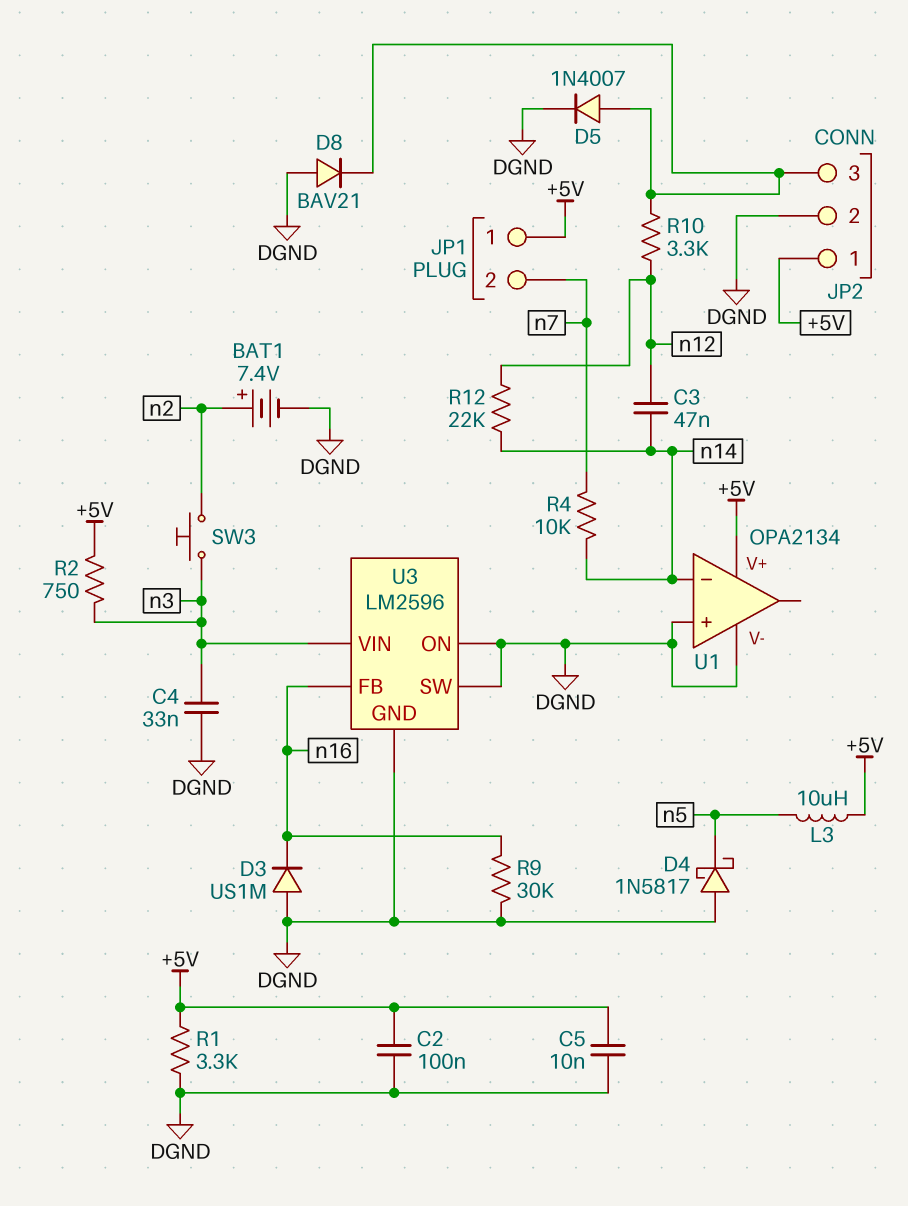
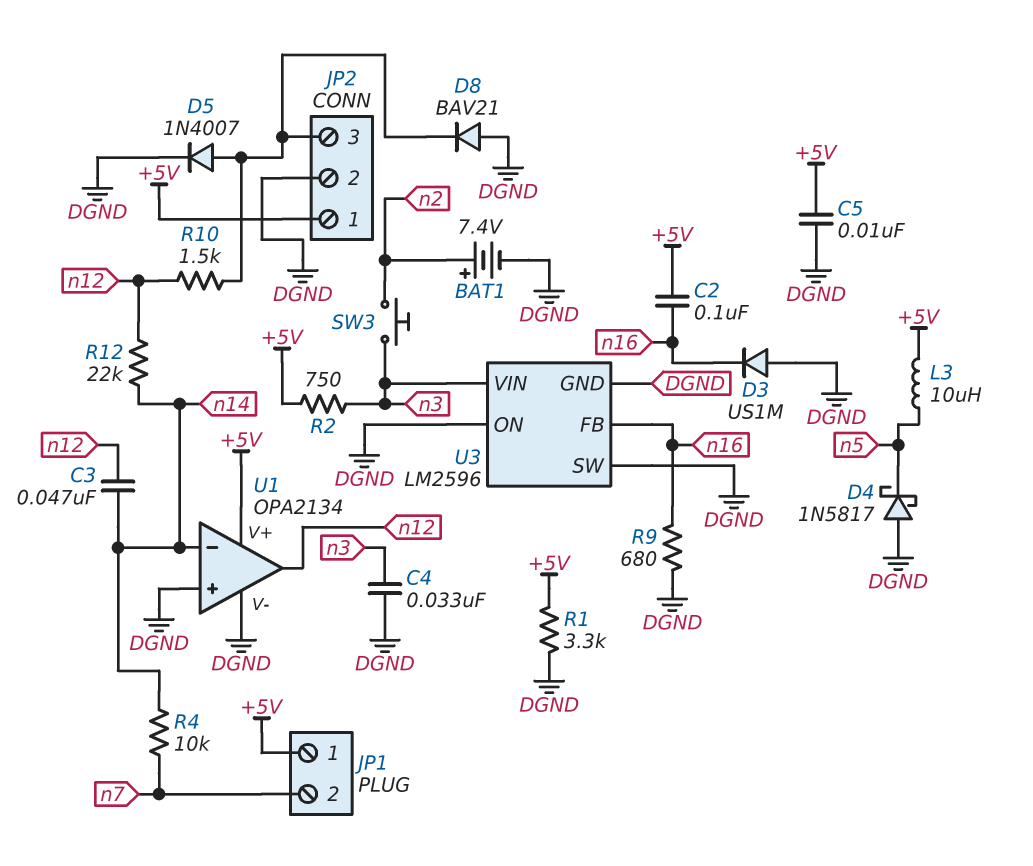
C2: 100nF (+5V, DGND) -> 100nF (+5V, n16)
R9: 30k (DGND, n16) -> 680 (DGND, n16)
R10: 3.3k (JP2/3, n12) -> 1.5k (JP2/3, n12)
U1 pin out: none -> n12

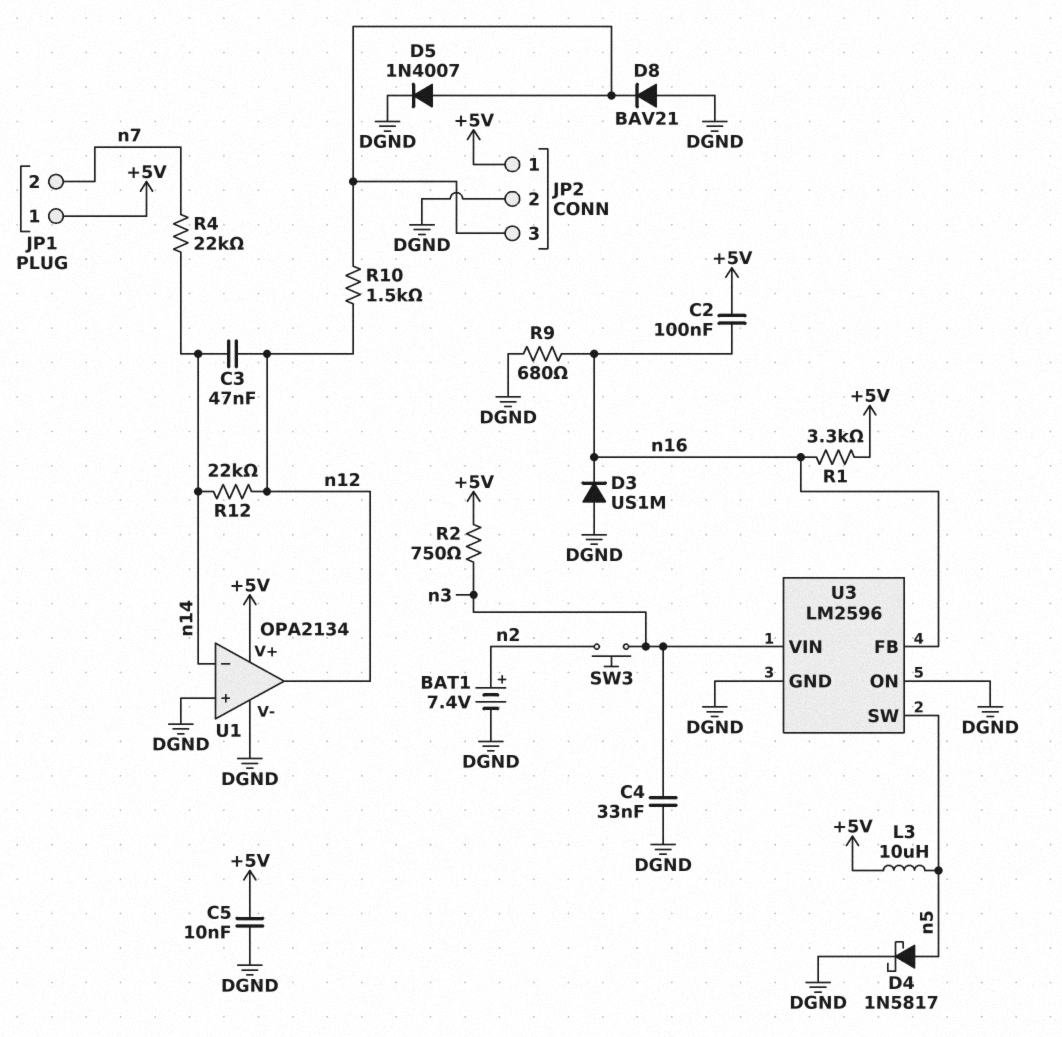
D4: schottky 1N5817 (A DGND, K n5) -> schottky 1N5817 (A n5, K DGND)
R1: 3.3k (+5V, DGND) -> 3.3k (+5V, n16)
R4: 10k (n7, n14) -> 22k (n7, n14)
U3 pin SW: DGND -> n5

